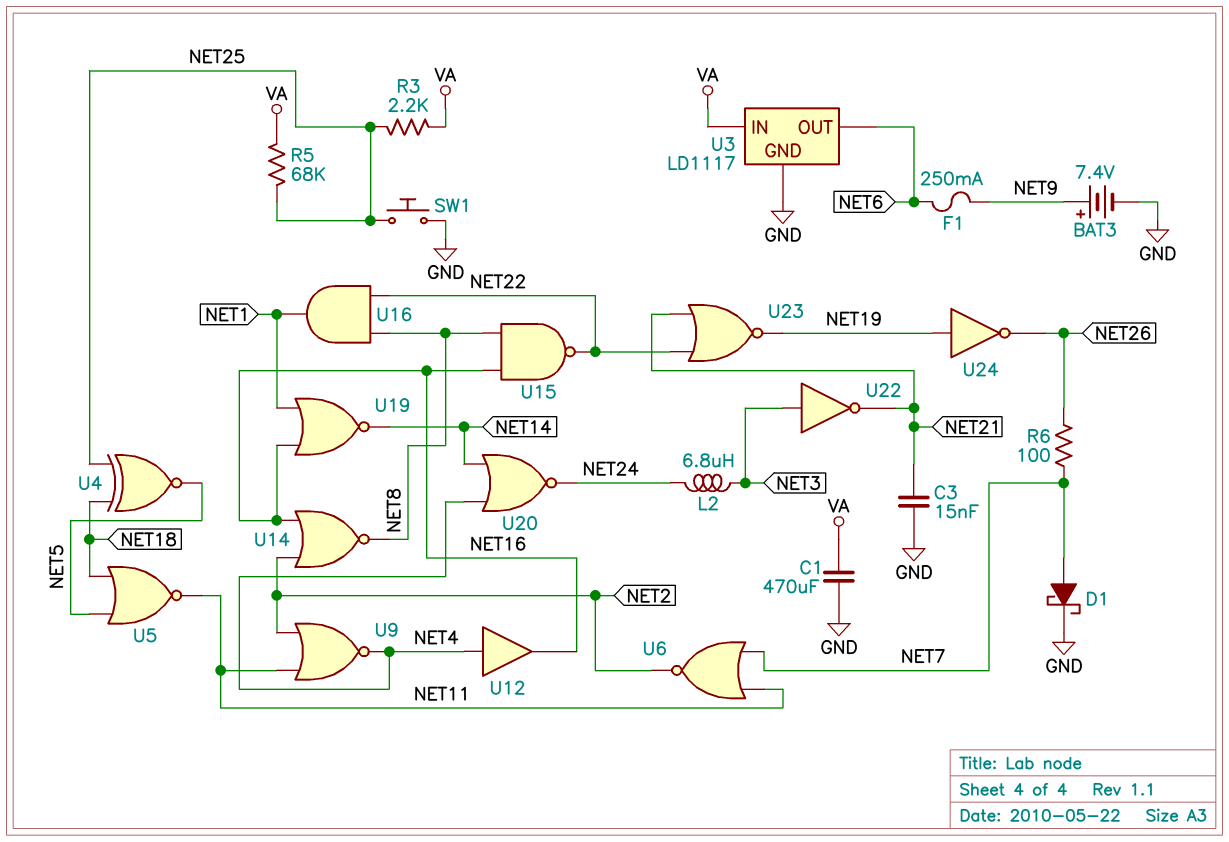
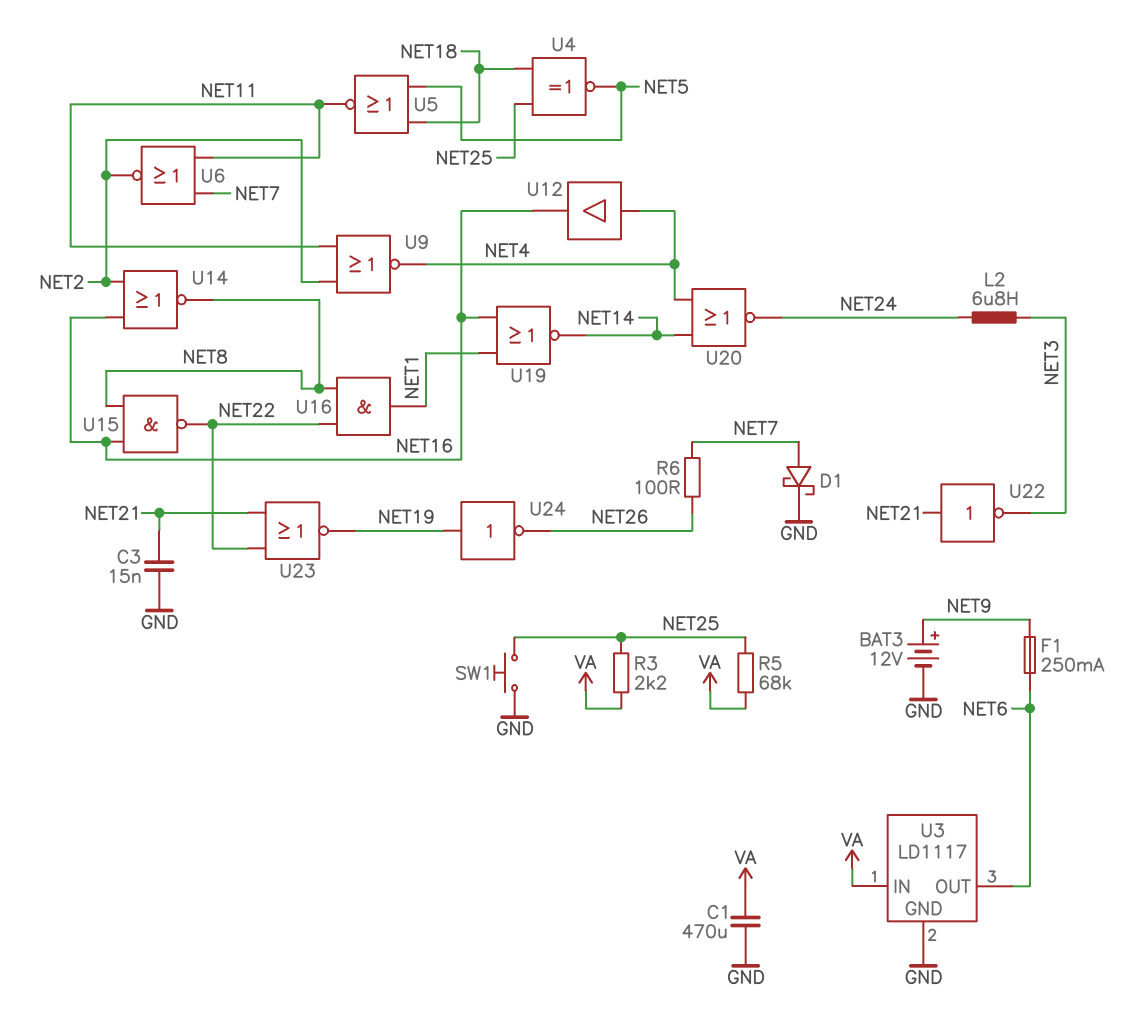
BAT3: 7.4V (plus NET9, minus GND) -> 12V (plus NET9, minus GND)
U22: NOT (in NET3, out NET21) -> NOT (in NET21, out NET3)

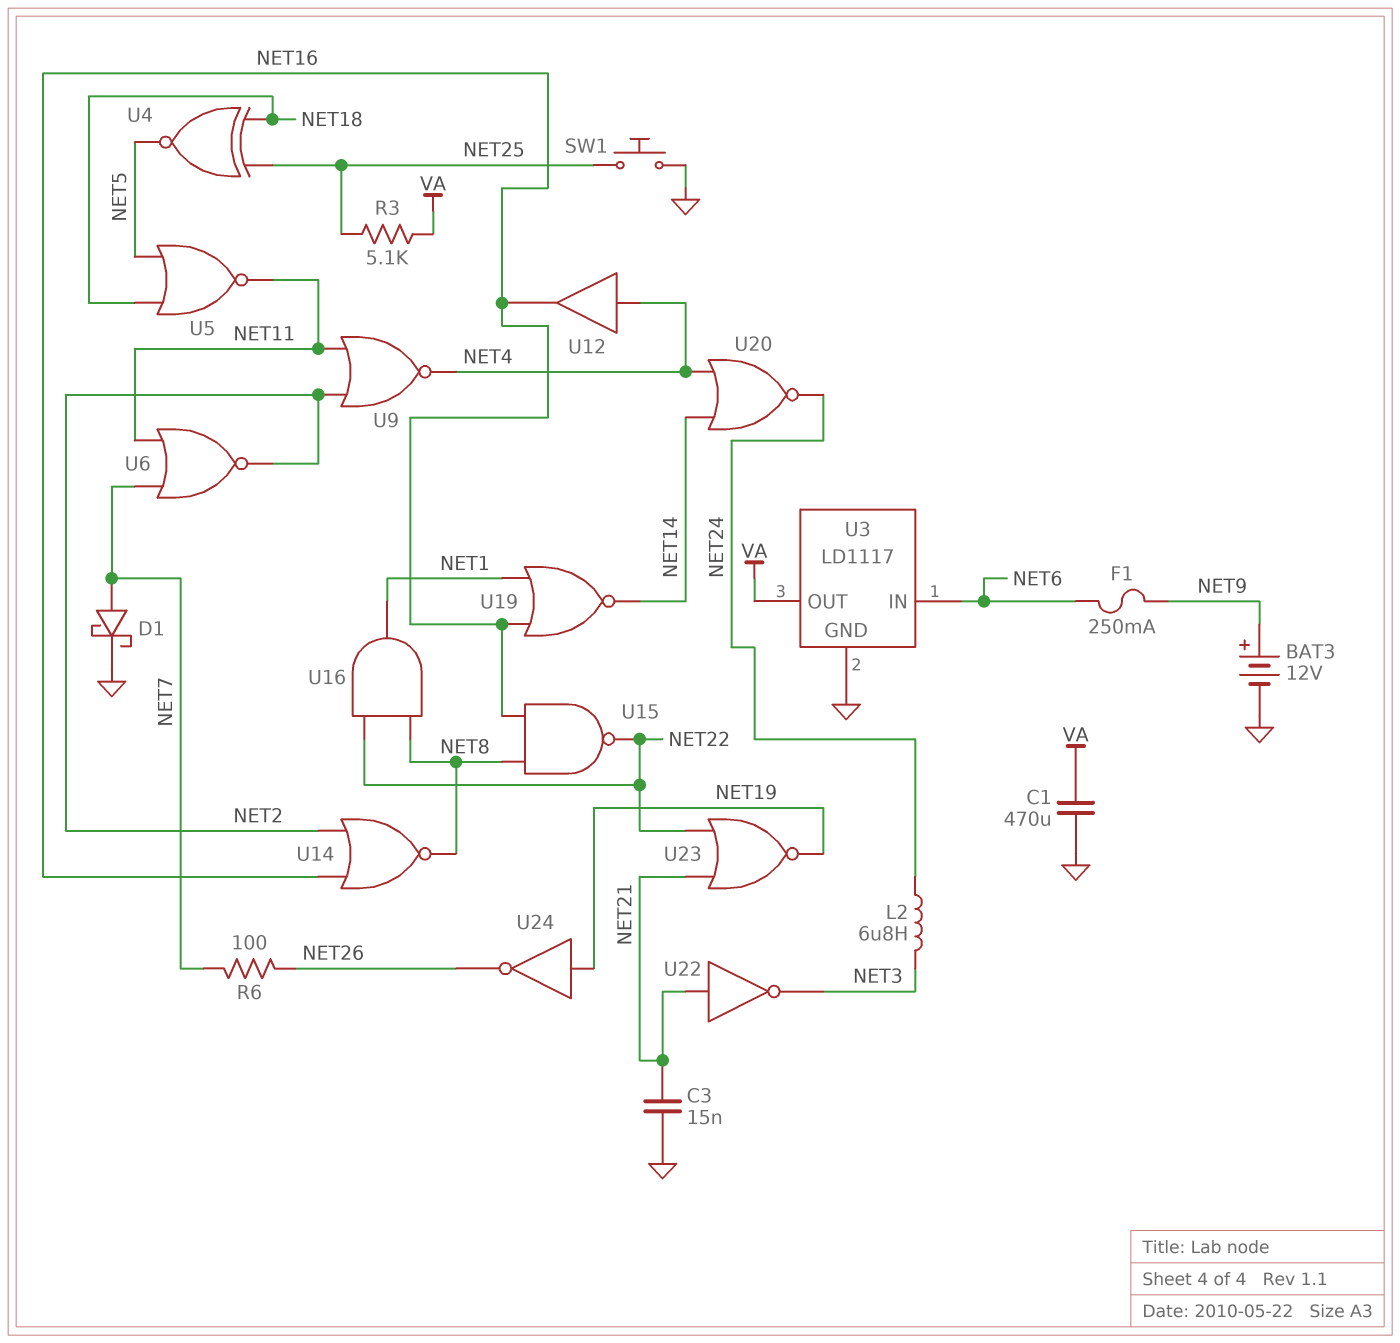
R3: 2.2k (NET25, VA) -> 5.1k (NET25, VA)
R5: 68k (NET25, VA) -> none
U3 pin IN: VA -> NET6
U3 pin OUT: NET6 -> VA

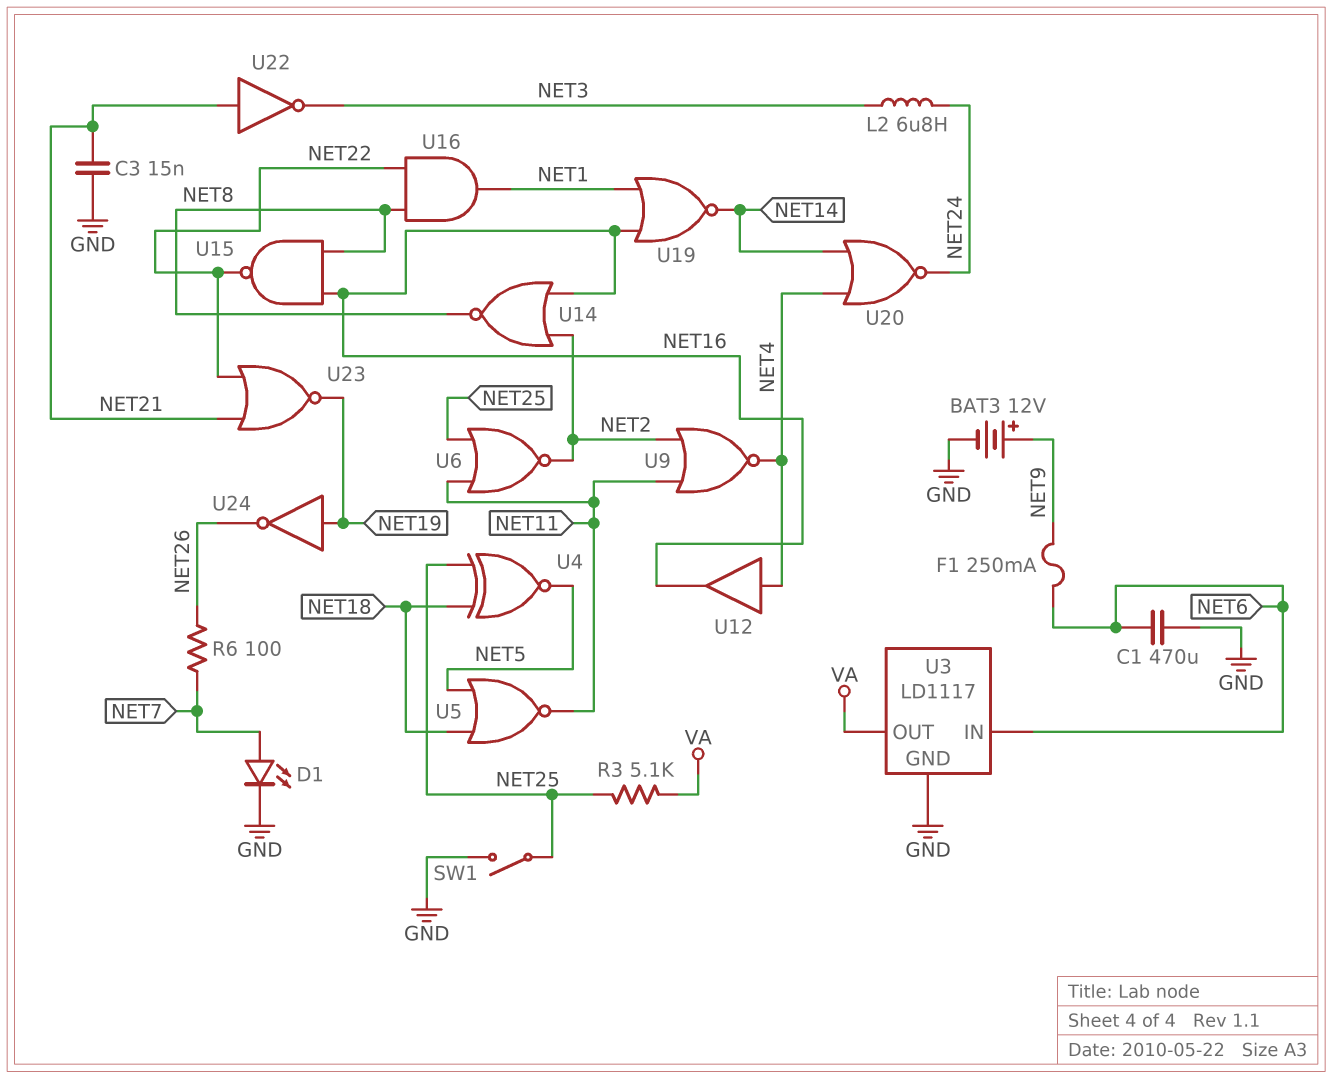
C1: 470uF (GND, VA) -> 470uF (GND, NET6)
D1: schottky (A NET7, K GND) -> LED (A NET7, K GND)
SW1: button (GND, NET25) -> switch (GND, NET25)
U6: NOR (in NET7, in NET11, out NET2) -> NOR (in NET11, in NET25, out NET2)

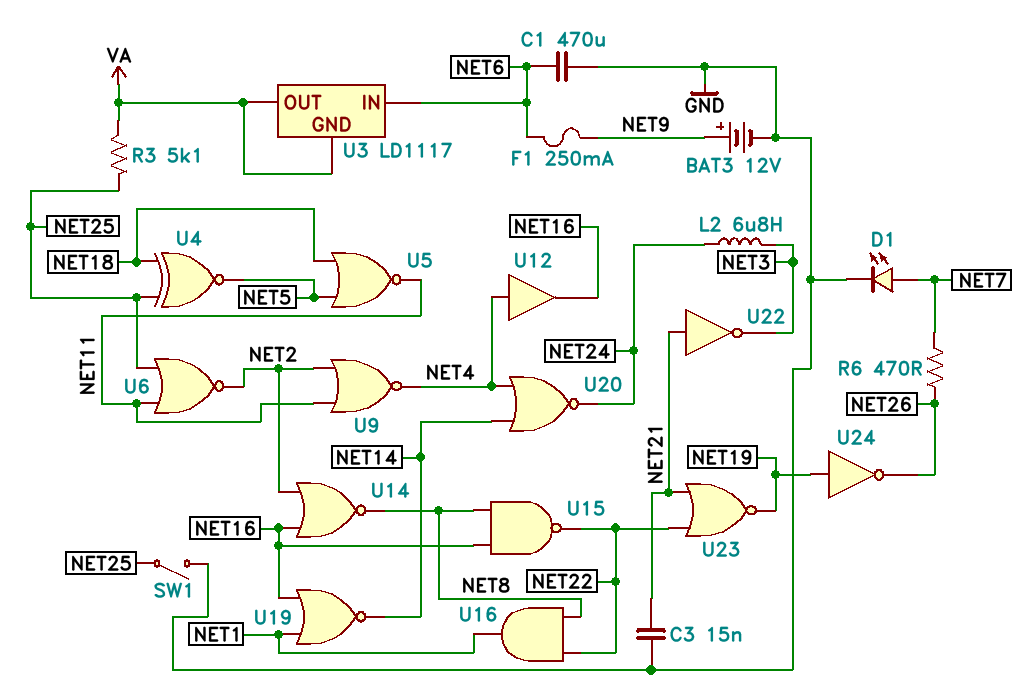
R6: 100 (NET7, NET26) -> 470 (NET7, NET26)
U3 pin GND: GND -> VA

